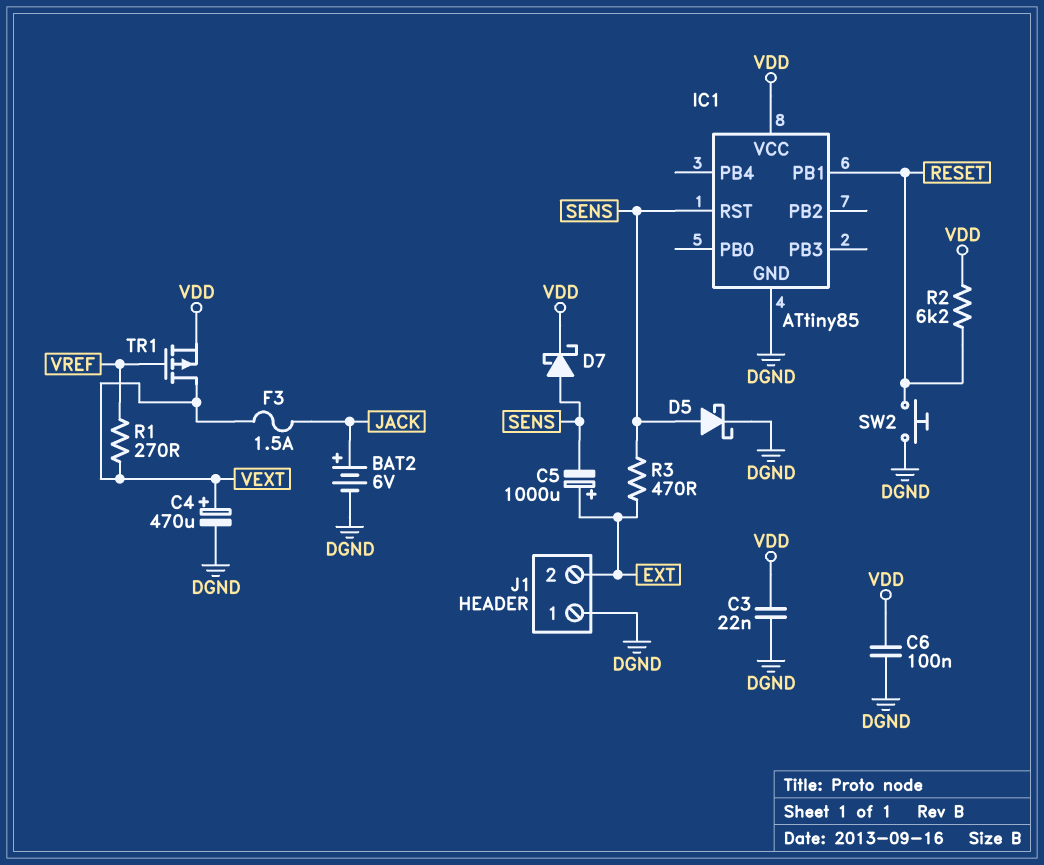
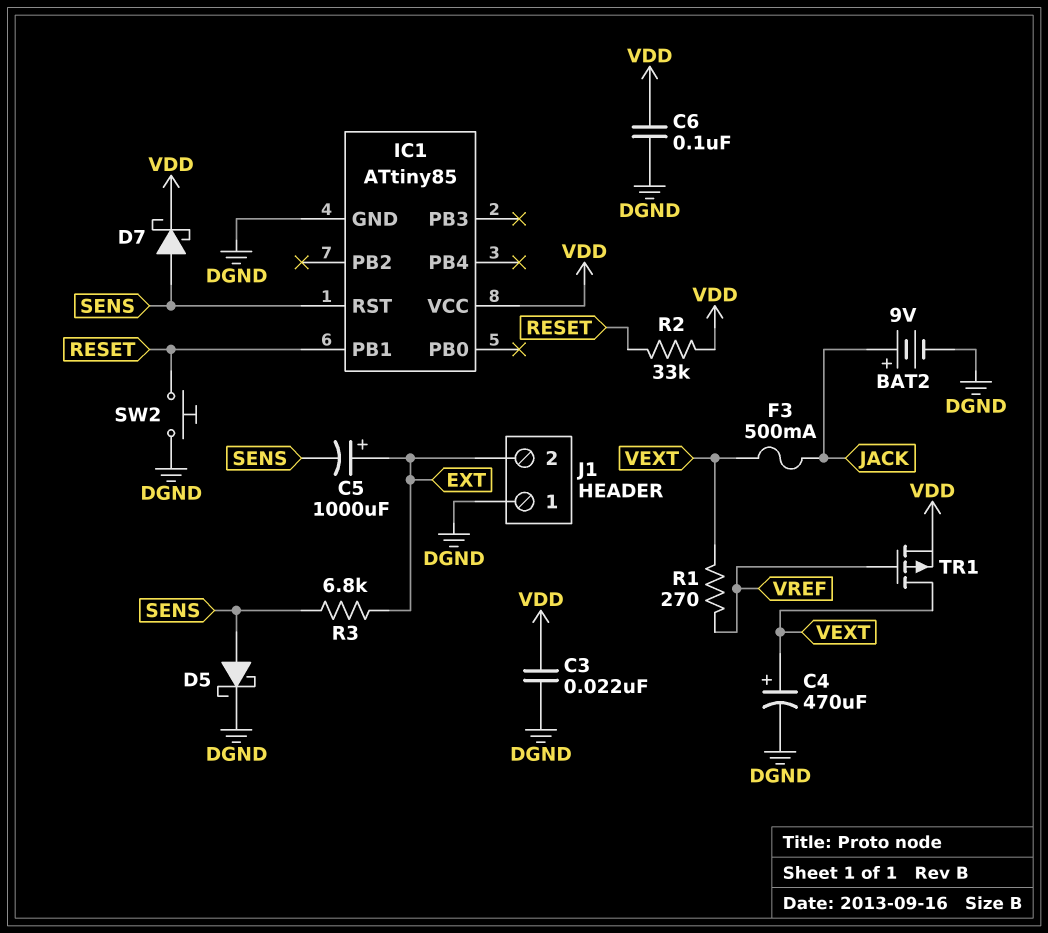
BAT2: 6V (plus JACK, minus DGND) -> 9V (plus JACK, minus DGND)
F3: 1.5A (JACK, VEXT) -> 500mA (JACK, VEXT)
R2: 6.2k (RESET, VDD) -> 33k (RESET, VDD)
R3: 470 (EXT, SENS) -> 6.8k (EXT, SENS)

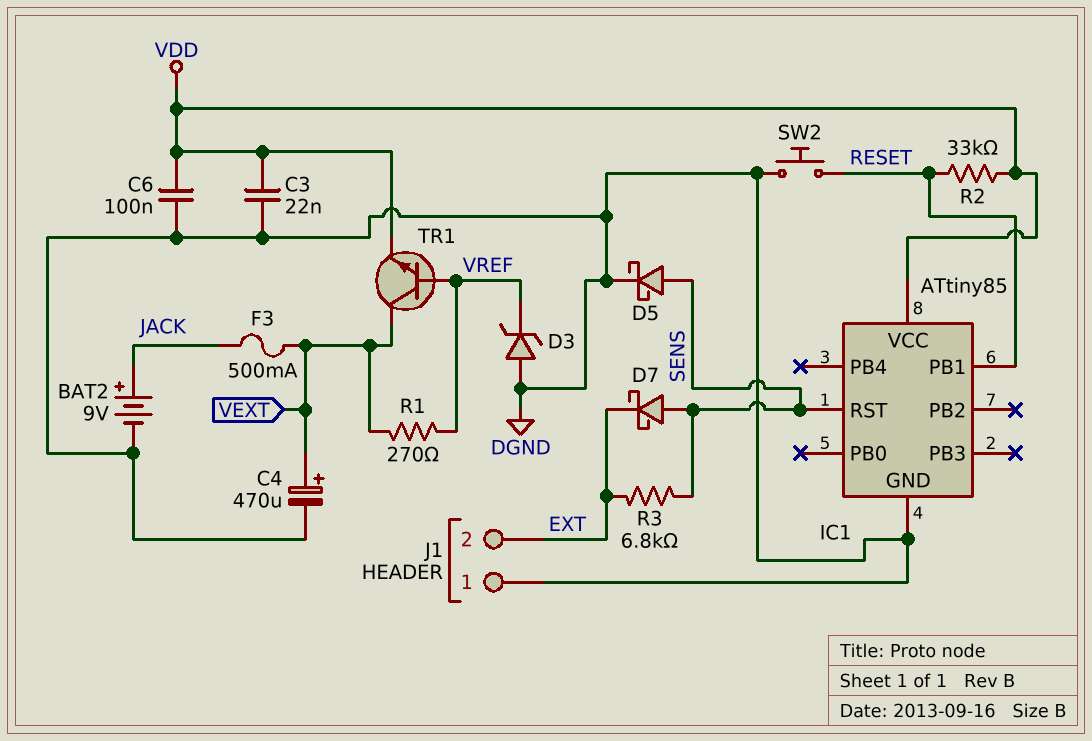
C5: 1000uF (plus EXT, minus SENS) -> none
D3: none -> zener (A DGND, K VREF)
D7: schottky (A SENS, K VDD) -> schottky (A SENS, K EXT)
TR1: PMOS (G VREF, D VEXT, S VDD) -> NPN (B VREF, C VEXT, E VDD)

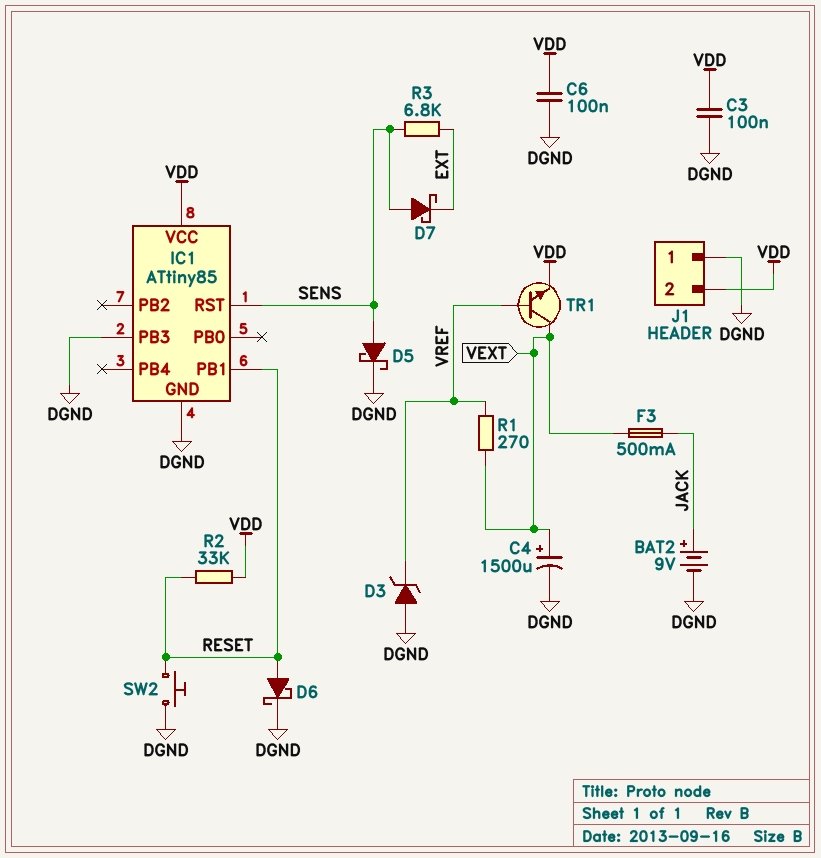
C3: 22nF (DGND, VDD) -> 100nF (DGND, VDD)
C4: 470uF (plus VEXT, minus DGND) -> 1500uF (plus VEXT, minus DGND)
D6: none -> schottky (A RESET, K DGND)
IC1 pin PB3: none -> DGND
J1 pin 2: EXT -> VDD

